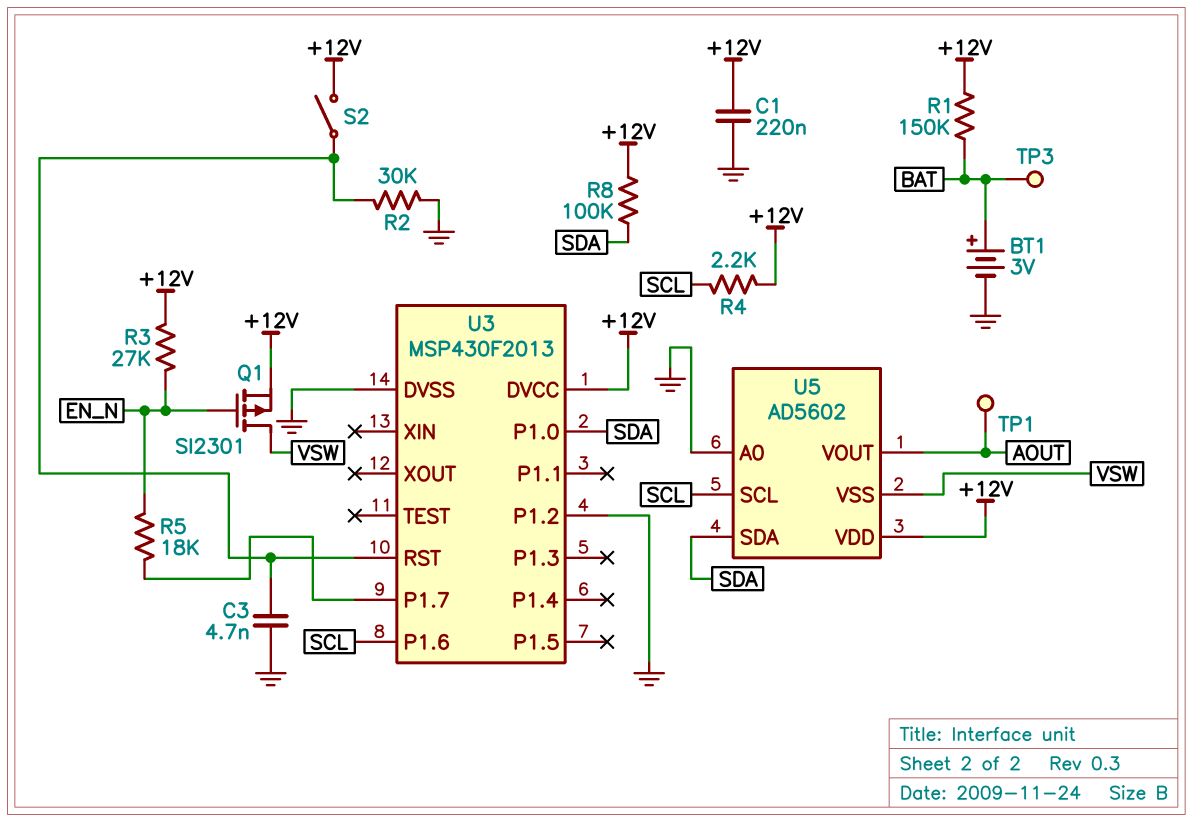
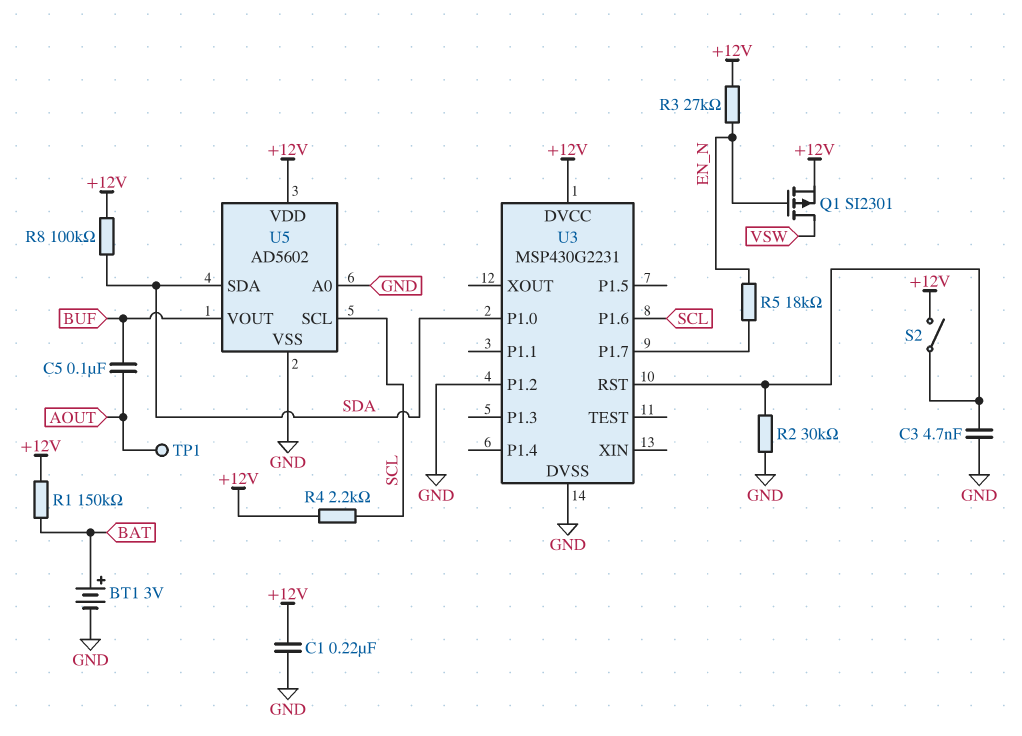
C5: none -> 100nF (AOUT, BUF)
TP3: test point (BAT) -> none
U3: MSP430F2013 -> MSP430G2231
U5 pin VOUT: AOUT -> BUF
U5 pin VSS: VSW -> GND

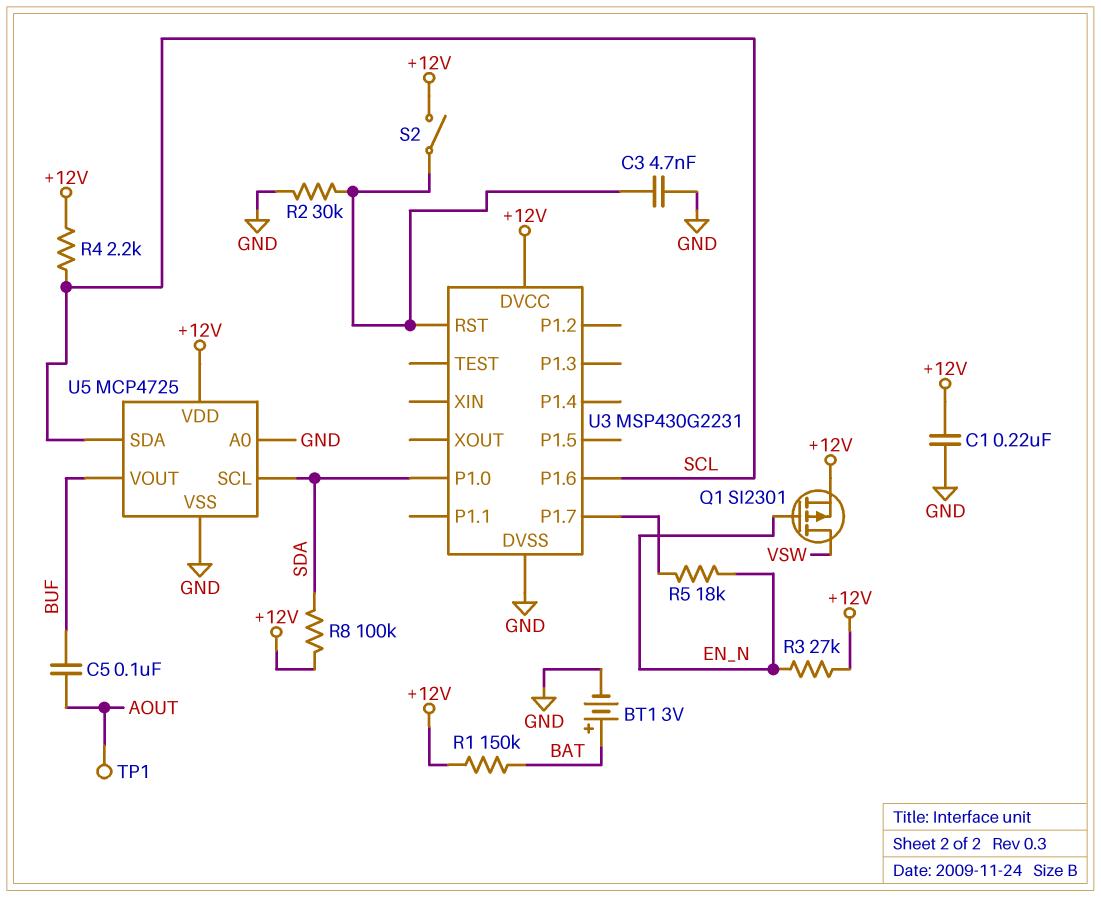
U3 pin P1.2: GND -> none
U5: AD5602 -> MCP4725
U5 pin SCL: SCL -> SDA
U5 pin SDA: SDA -> SCL

